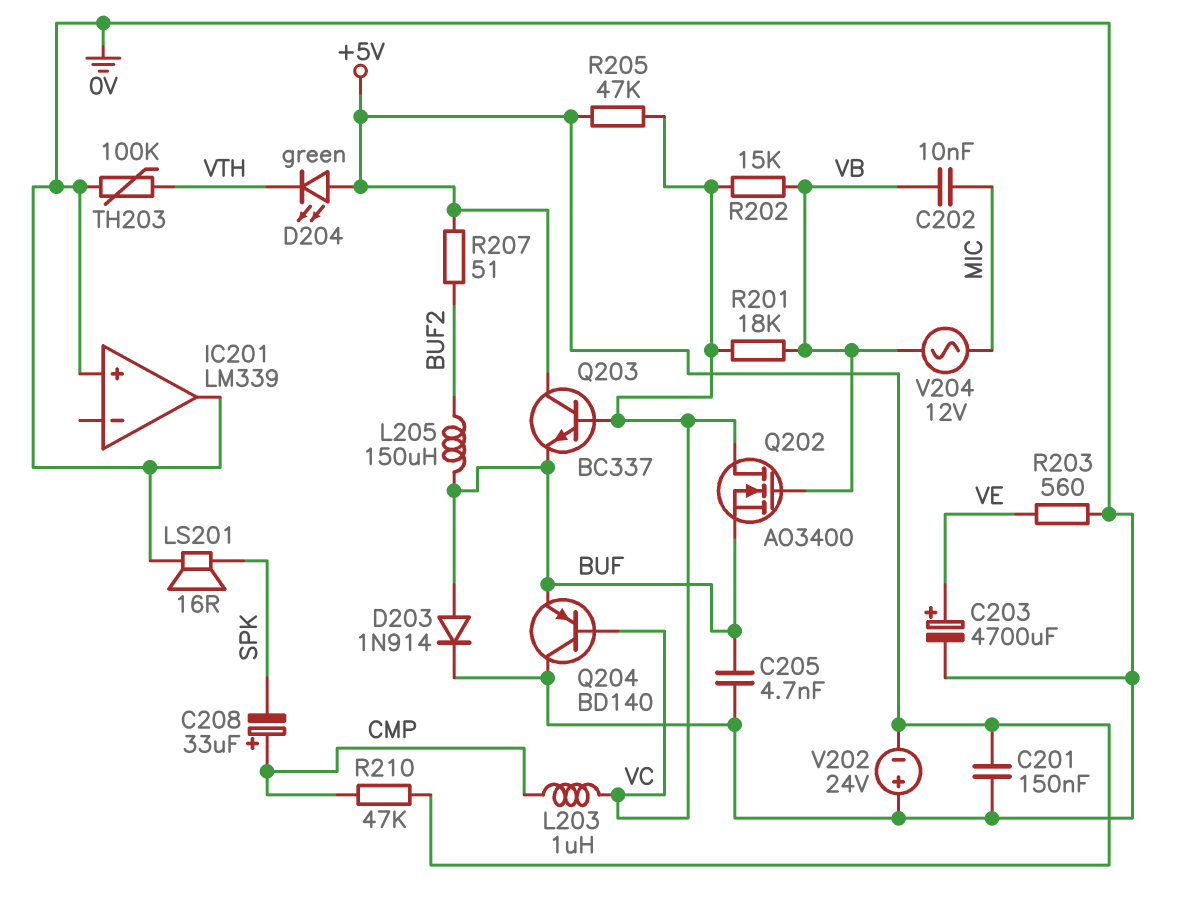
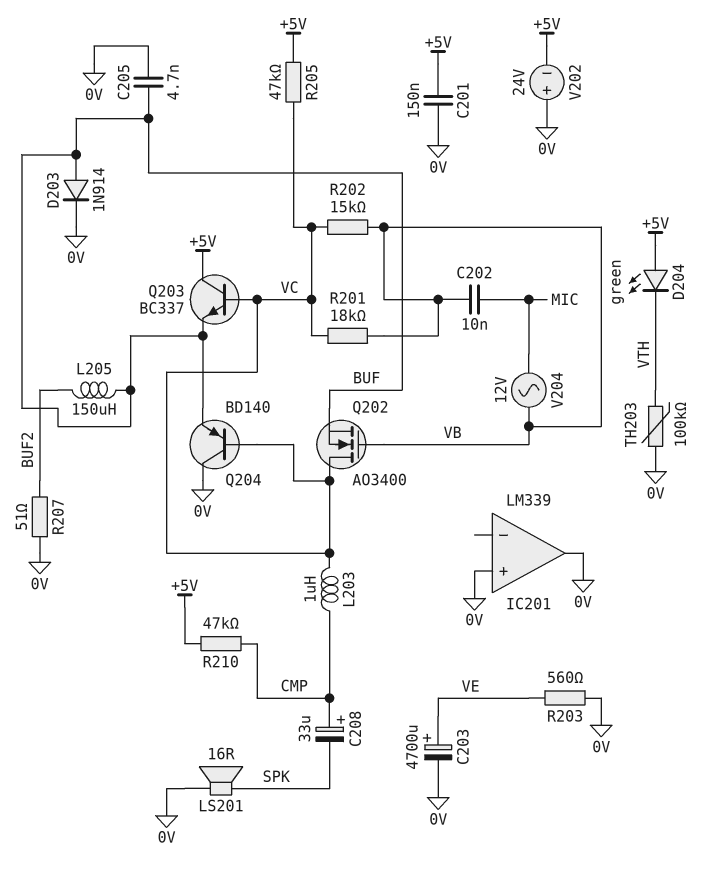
R207: 51 (+5V, BUF2) -> 51 (0V, BUF2)

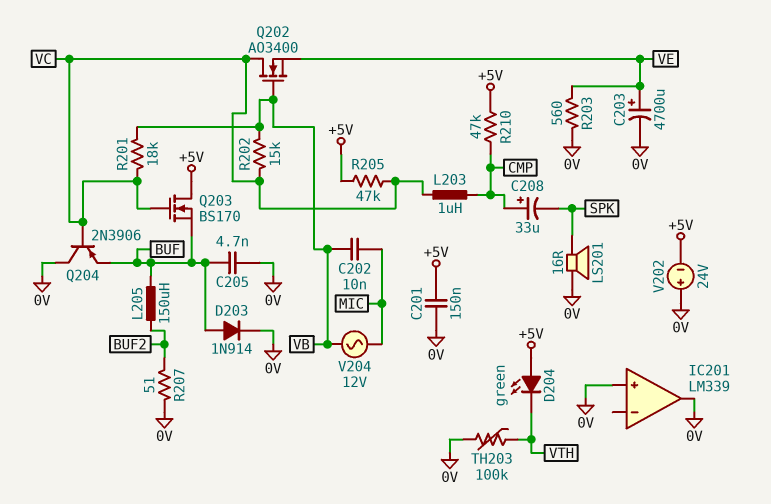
Q202: NMOS AO3400 (G VB, D VC, S BUF) -> NMOS AO3400 (G VB, D VC, S VE)
Q203: NPN BC337 (B VC, C +5V, E BUF) -> NMOS BS170 (G VC, D +5V, S BUF)
Q204: PNP BD140 (B VC, C 0V, E BUF) -> PNP 2N3906 (B VC, C 0V, E BUF)

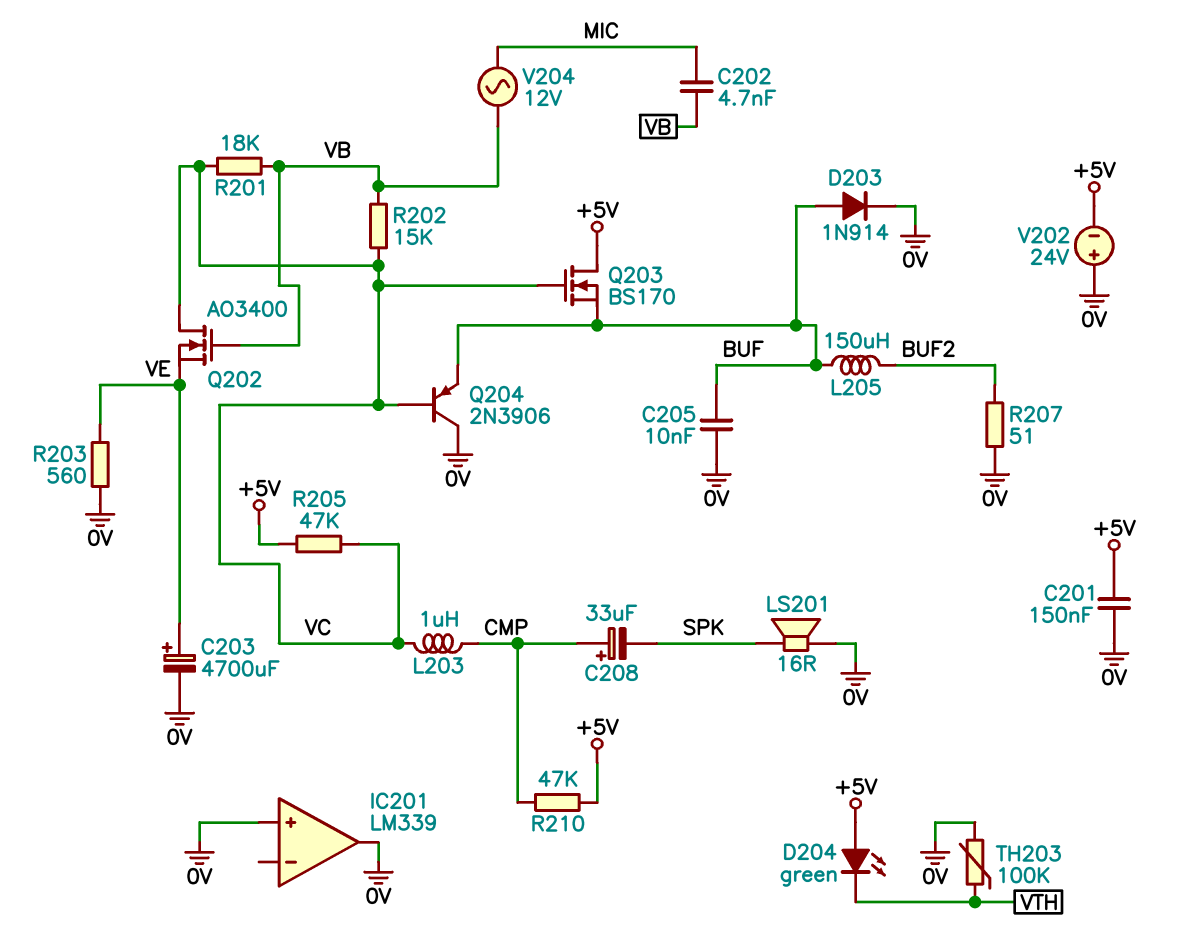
C202: 10nF (MIC, VB) -> 4.7nF (MIC, VB)
C205: 4.7nF (0V, BUF) -> 10nF (0V, BUF)

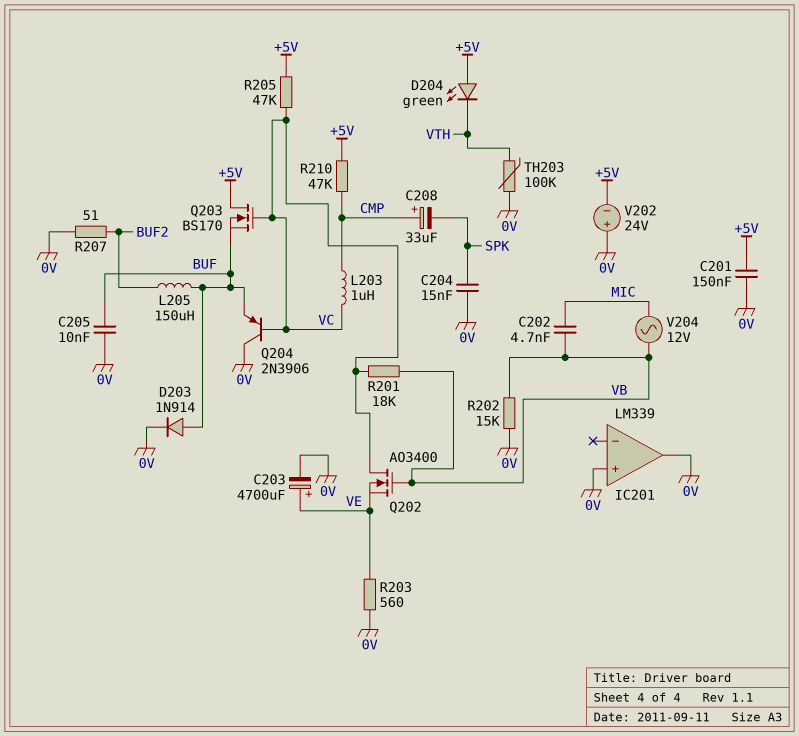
C204: none -> 15nF (0V, SPK)
LS201: speaker 16R (0V, SPK) -> none
R202: 15k (VB, VC) -> 15k (0V, VB)

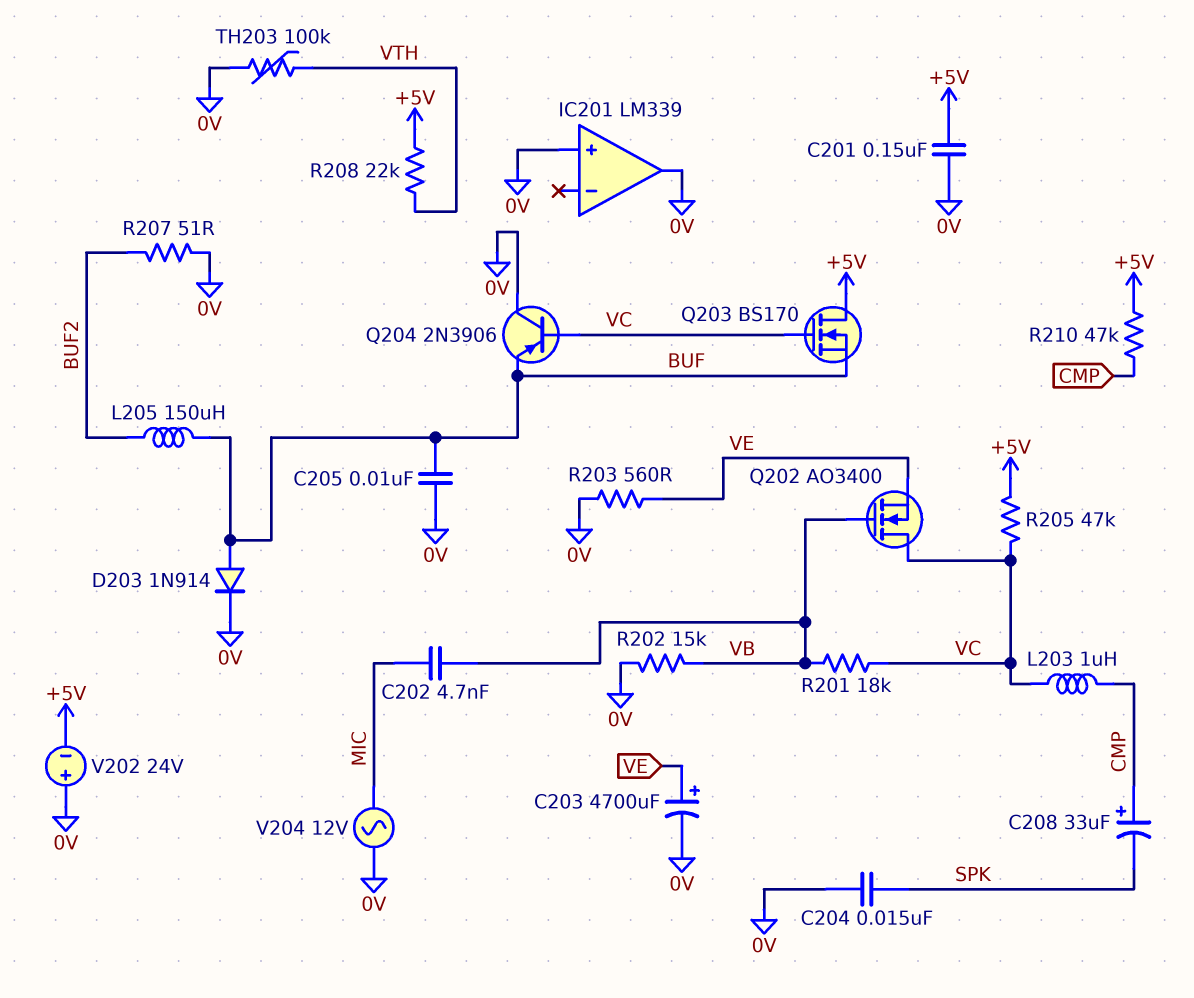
D204: LED green (A +5V, K VTH) -> none
R208: none -> 22k (+5V, VTH)
V204: AC 12V (MIC, VB) -> AC 12V (0V, MIC)

